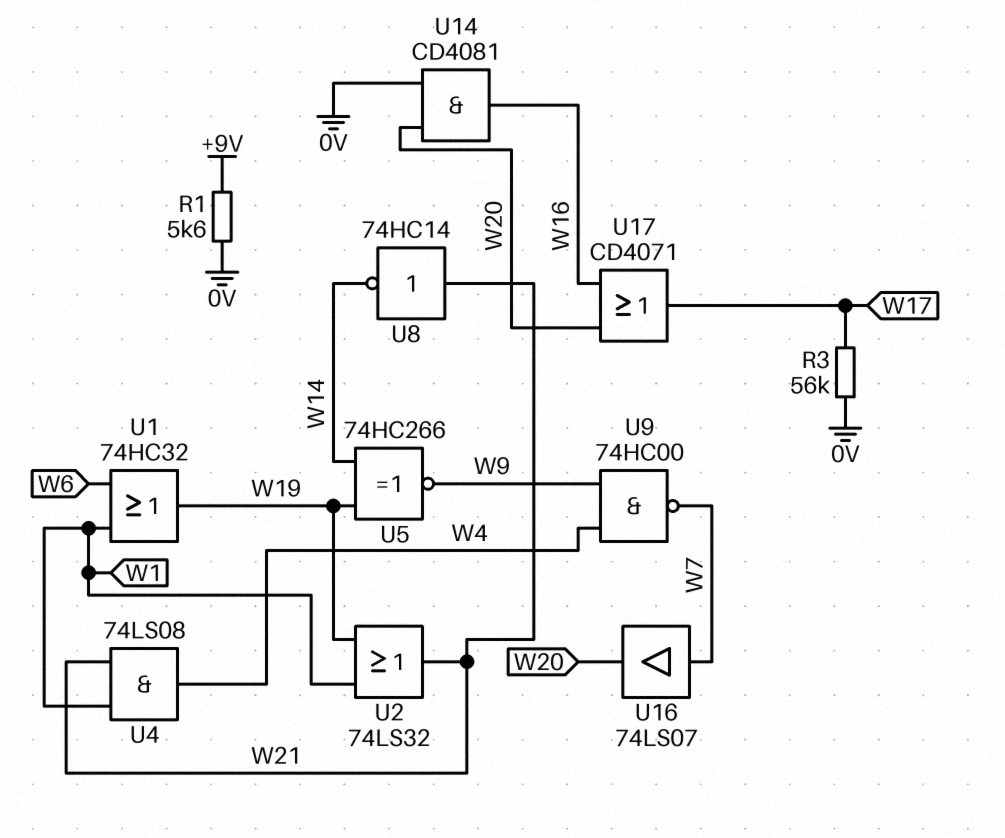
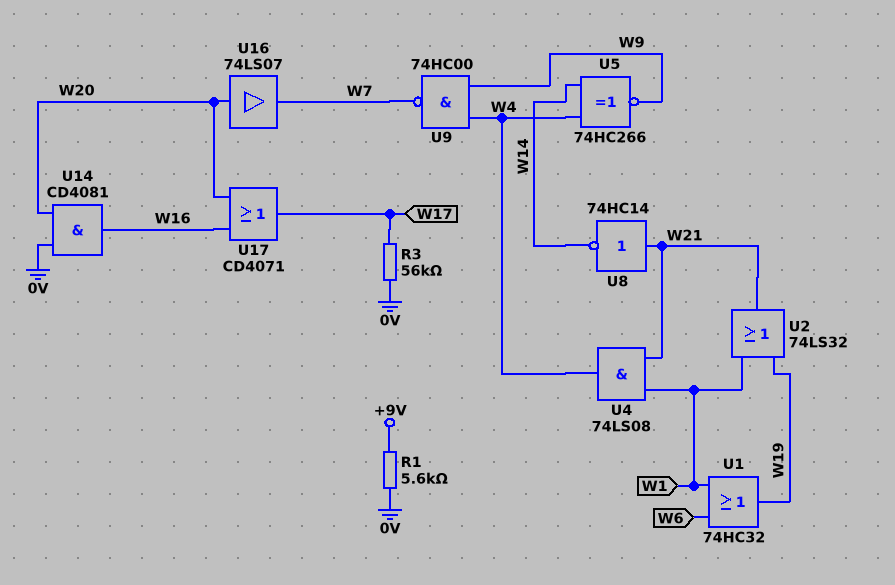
U5: XNOR 74HC266 (in W14, in W19, out W9) -> XNOR 74HC266 (in W4, in W14, out W9)
U16: buffer 74LS07 (in W7, out W20) -> buffer 74LS07 (in W20, out W7)

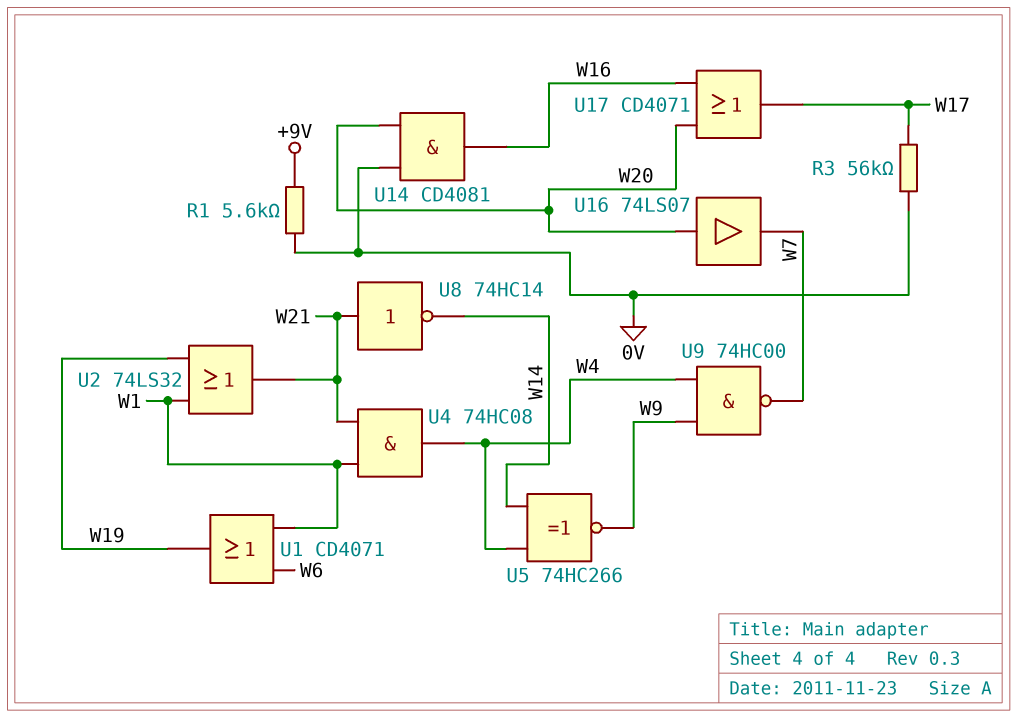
U1: OR 74HC32 (in W1, in W6, out W19) -> OR CD4071 (in W1, in W6, out W19)
U4: AND 74LS08 (in W1, in W21, out W4) -> AND 74HC08 (in W1, in W21, out W4)

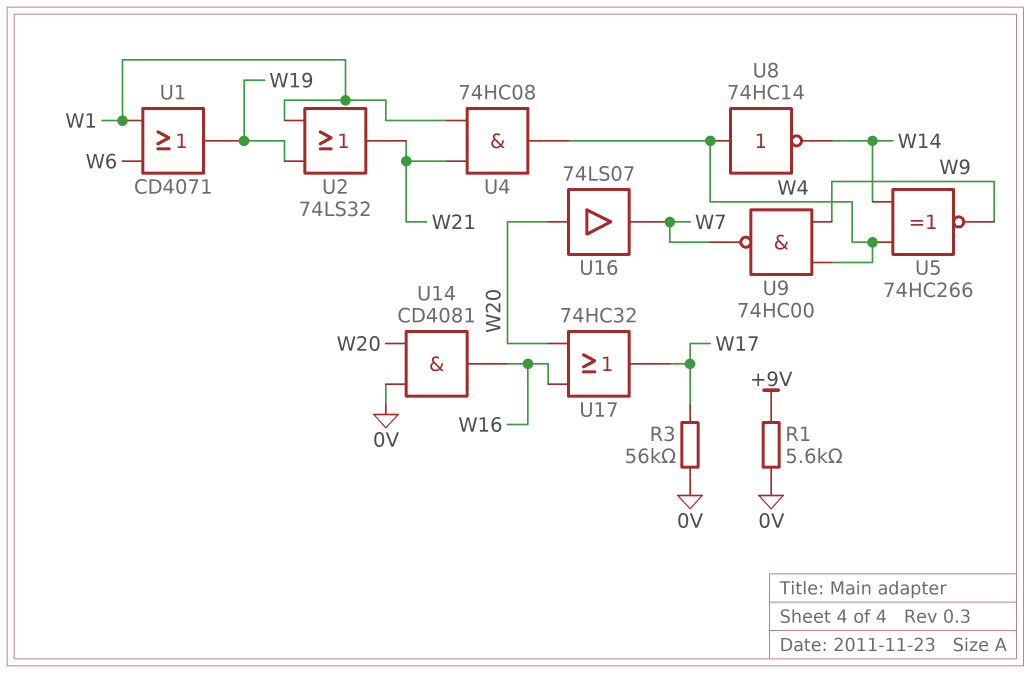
U8: NOT 74HC14 (in W21, out W14) -> NOT 74HC14 (in W4, out W14)
U17: OR CD4071 (in W16, in W20, out W17) -> OR 74HC32 (in W16, in W20, out W17)

